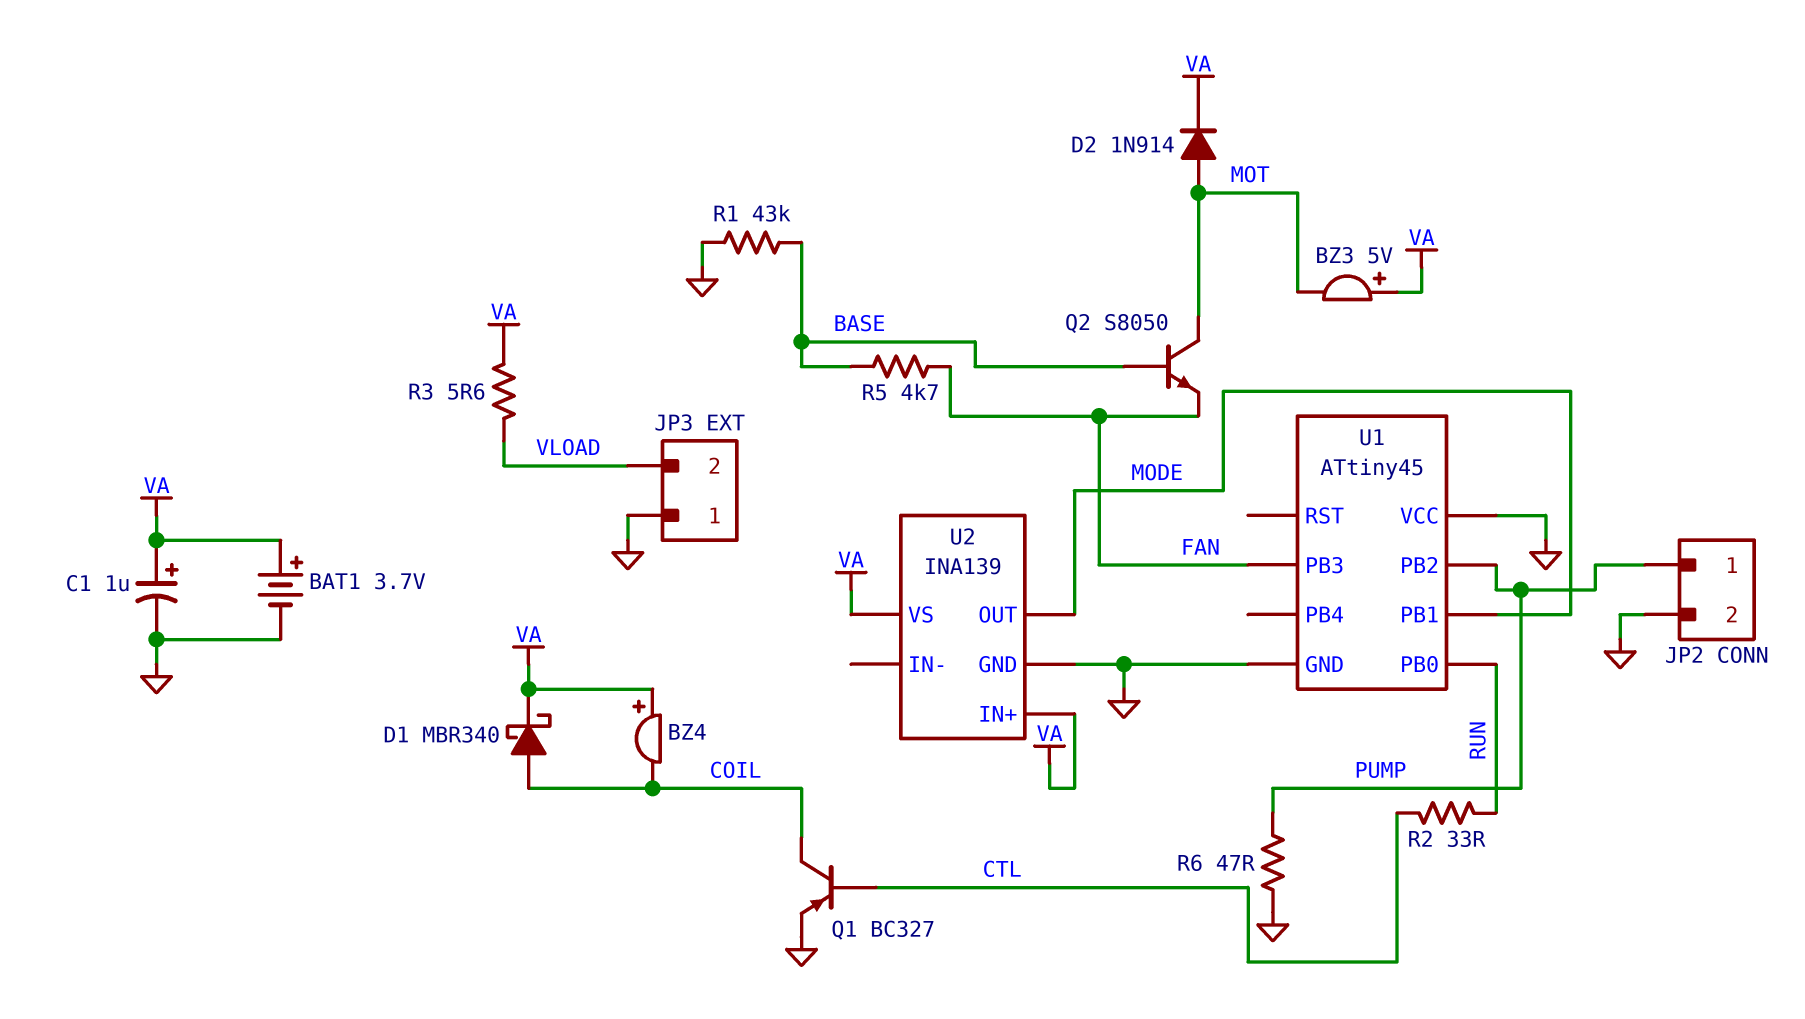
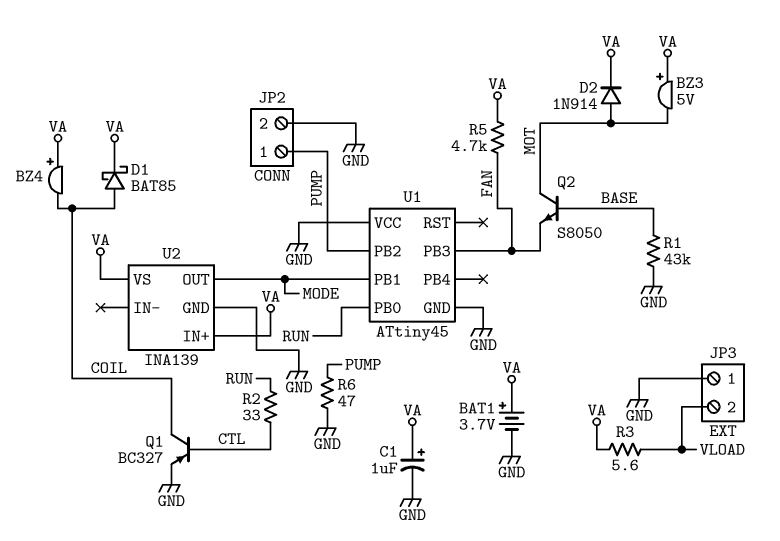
D1: schottky MBR340 (A COIL, K VA) -> schottky BAT85 (A COIL, K VA)
R5: 4.7k (BASE, FAN) -> 4.7k (FAN, VA)

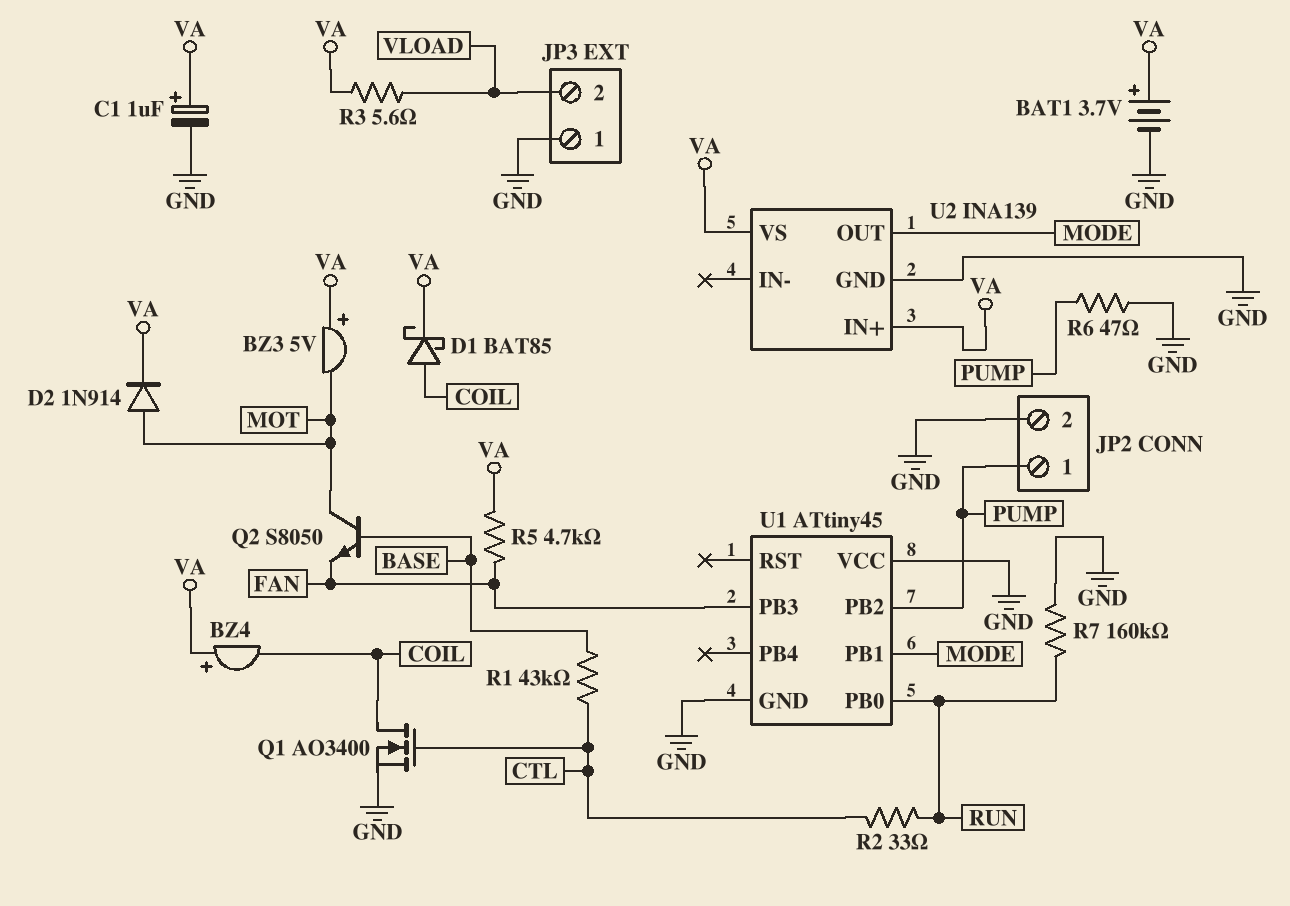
Q1: PNP BC327 (B CTL, C COIL, E GND) -> NMOS AO3400 (G CTL, D COIL, S GND)
R1: 43k (BASE, GND) -> 43k (BASE, CTL)
R7: none -> 160k (GND, RUN)

